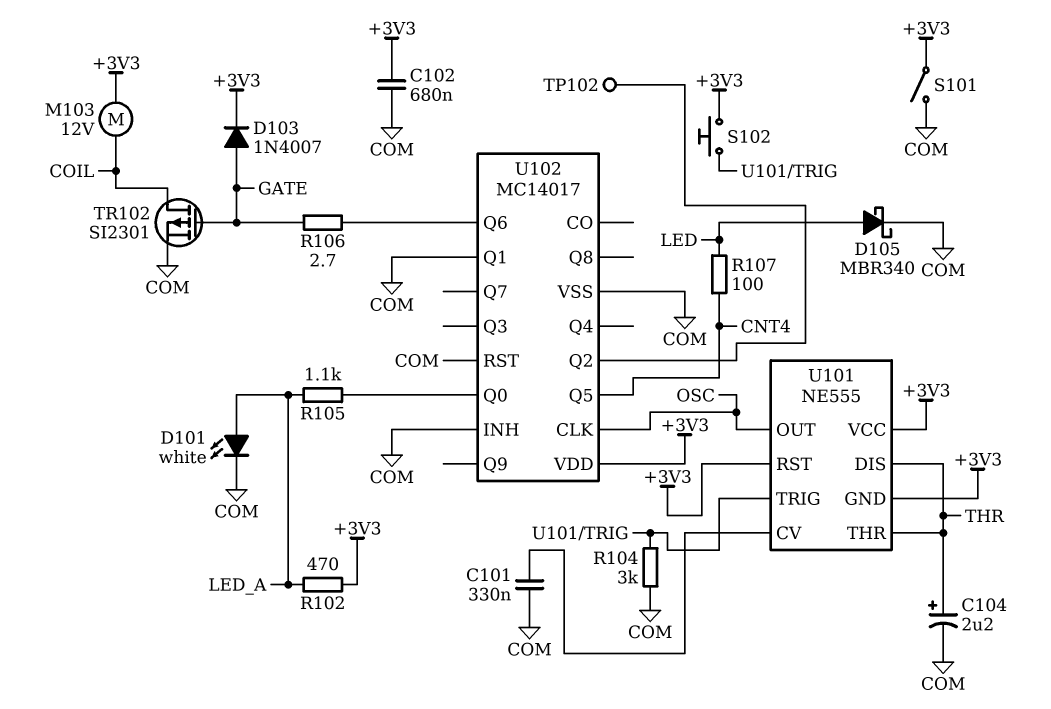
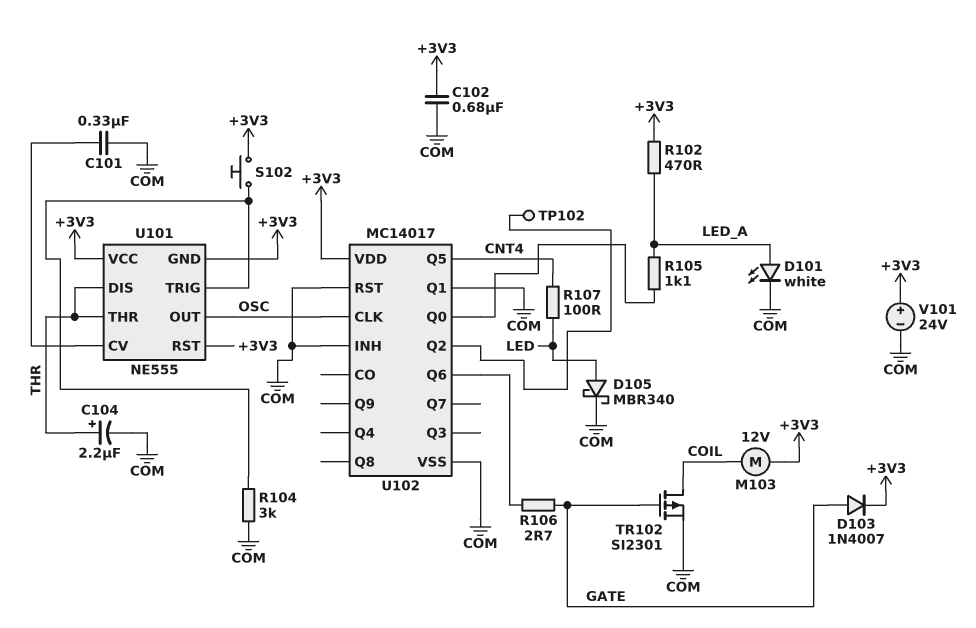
S101: switch (+3V3, COM) -> none
V101: none -> 24V (plus +3V3, minus COM)

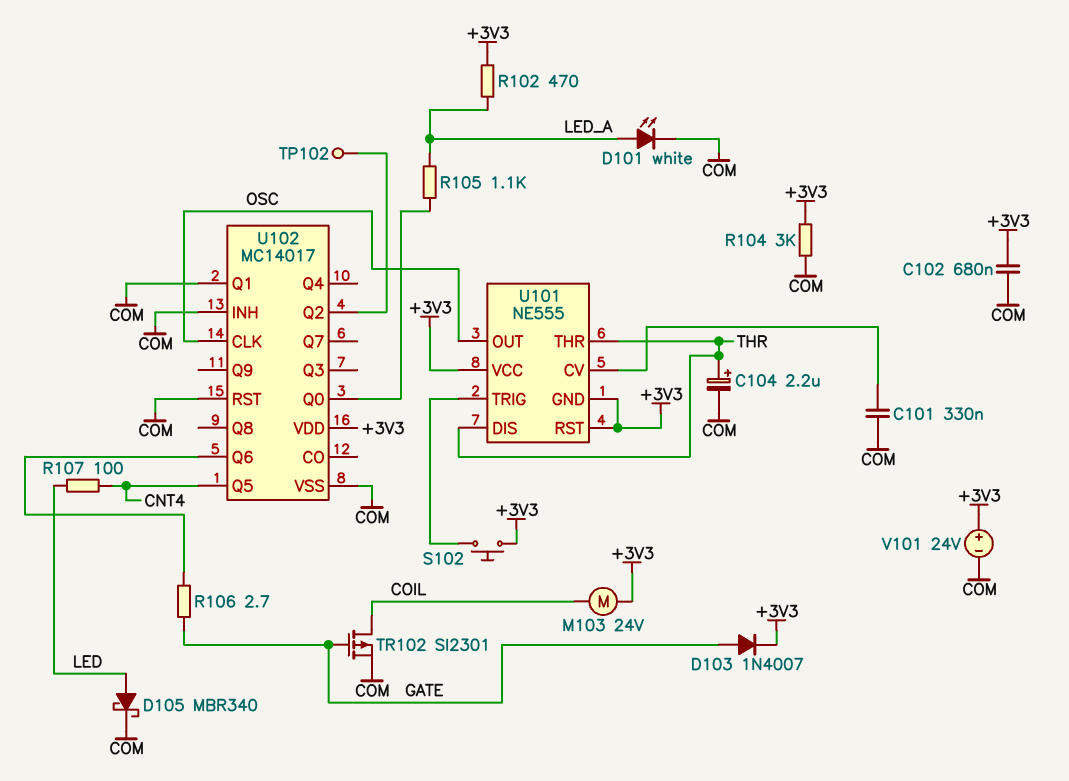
M103: motor 12V (+3V3, COIL) -> motor 24V (+3V3, COIL)
R104: 3k (COM, U101/TRIG) -> 3k (+3V3, COM)

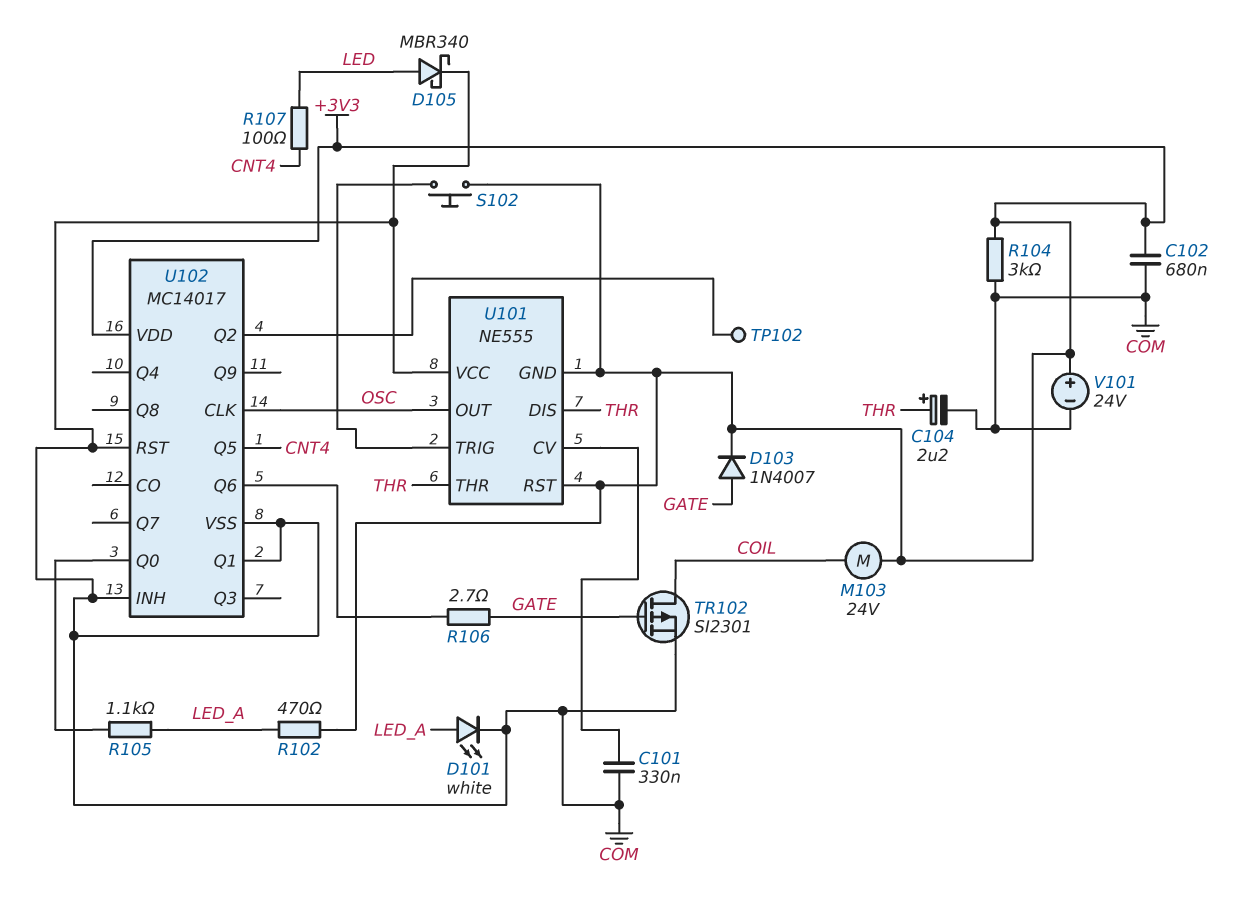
U101 pin VCC: +3V3 -> COM

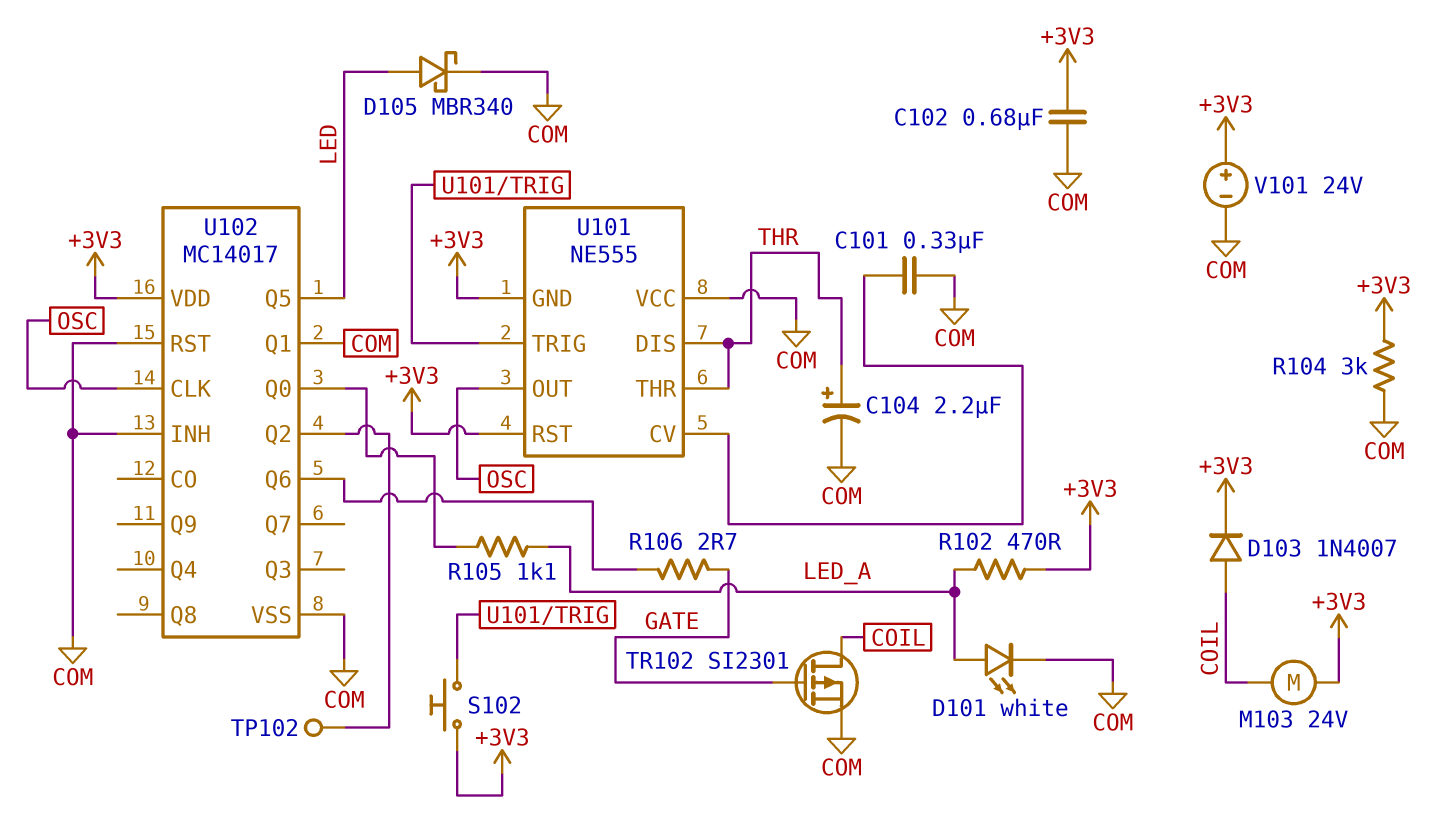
D103: diode 1N4007 (A GATE, K +3V3) -> diode 1N4007 (A COIL, K +3V3)
R107: 100 (CNT4, LED) -> none
U102 pin Q5: CNT4 -> LED

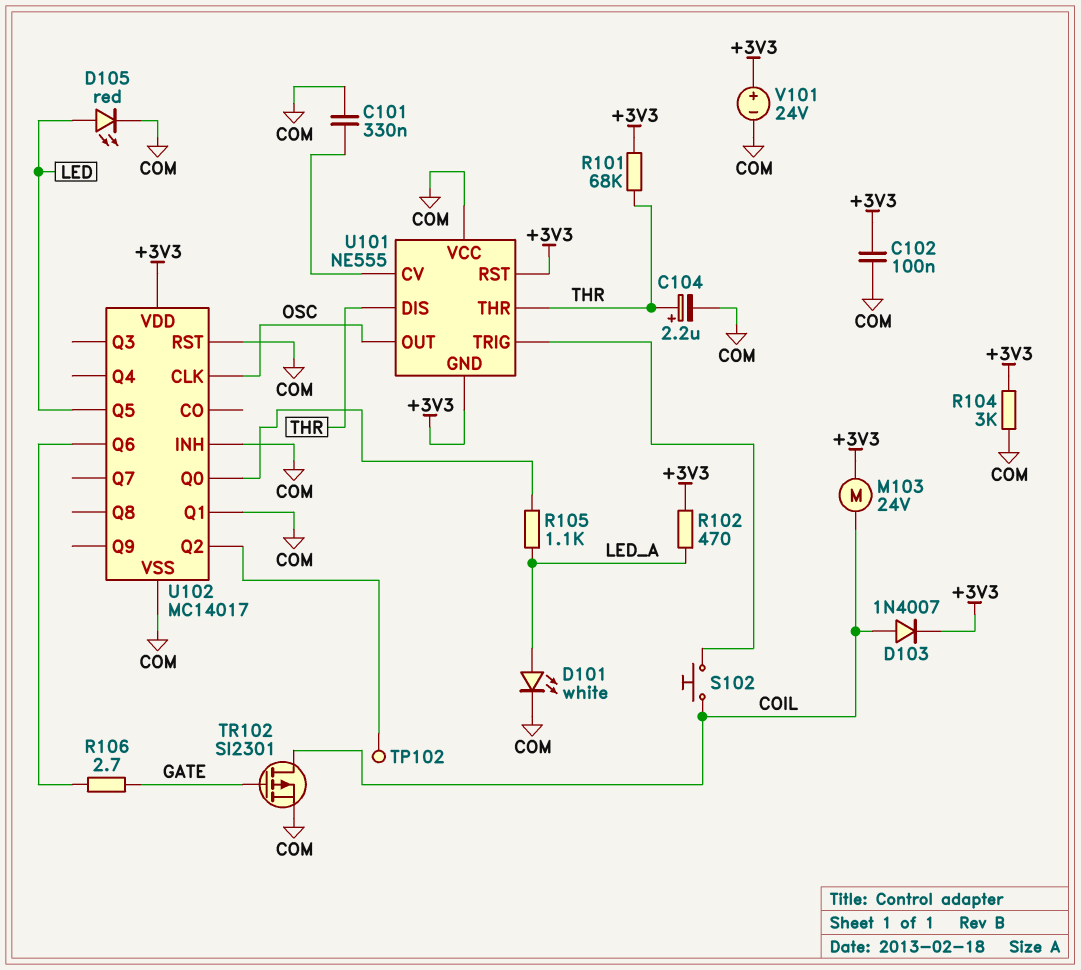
C102: 680nF (+3V3, COM) -> 100nF (+3V3, COM)
D105: schottky MBR340 (A LED, K COM) -> LED red (A LED, K COM)
R101: none -> 68k (+3V3, THR)
S102: button (+3V3, U101/TRIG) -> button (COIL, U101/TRIG)

